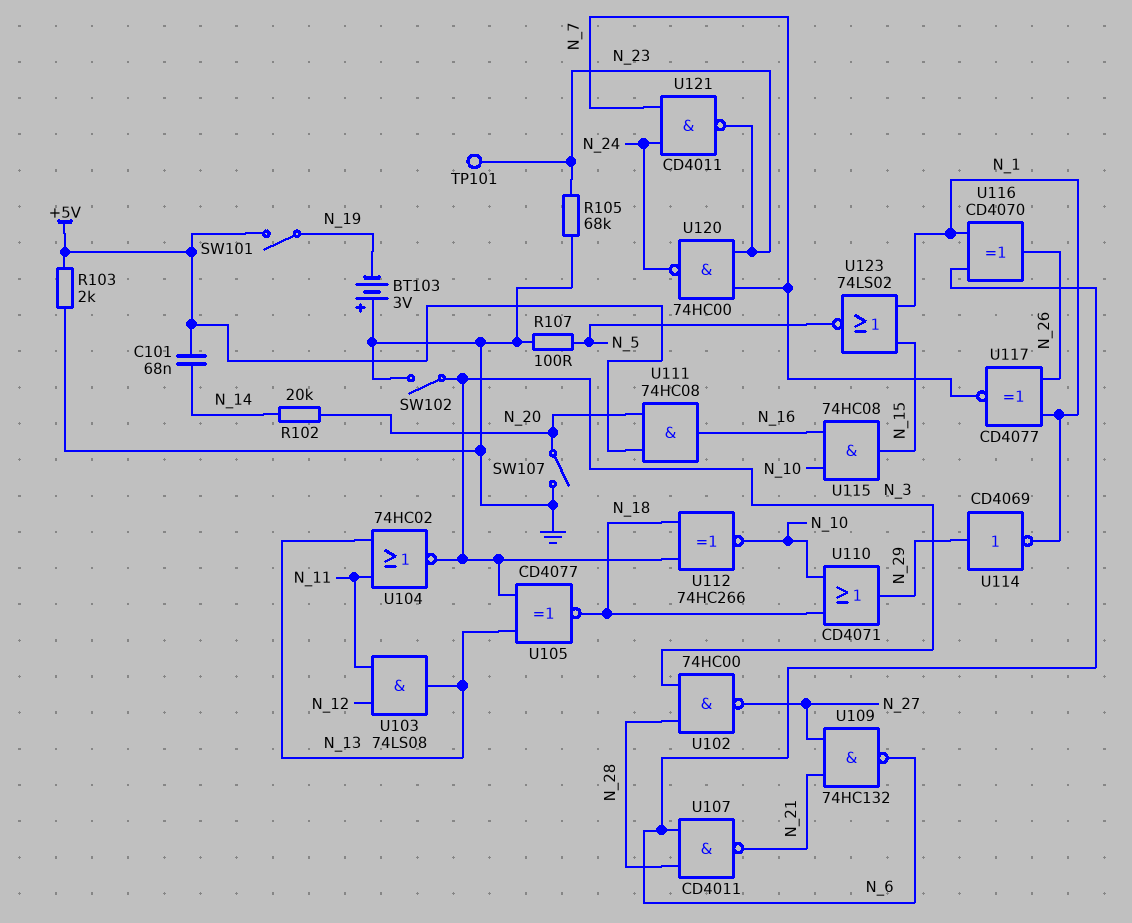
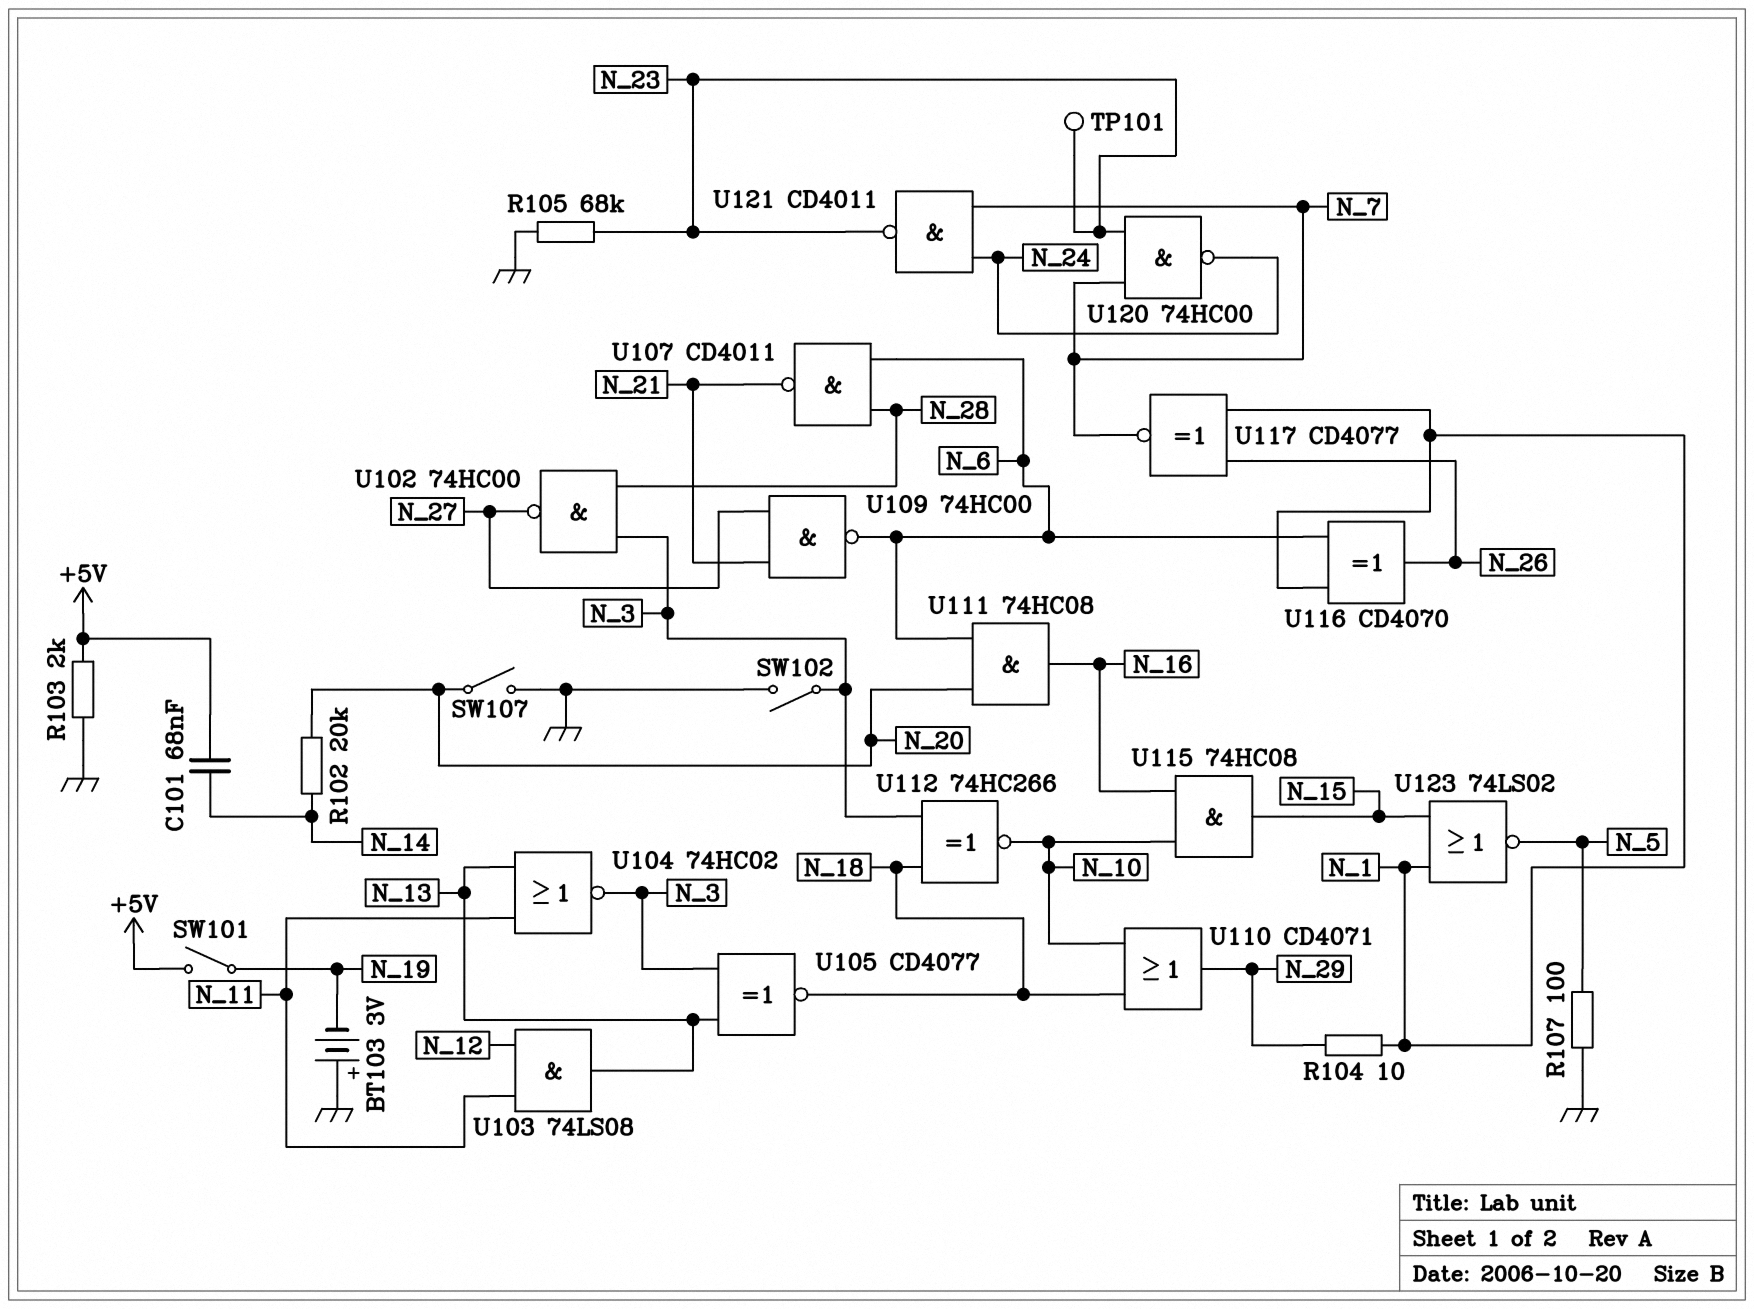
R104: none -> 10 (N_1, N_29)
U109: NAND 74HC132 (in N_21, in N_27, out N_6) -> NAND 74HC00 (in N_21, in N_27, out N_6)
U111: AND 74HC08 (in +5V, in N_20, out N_16) -> AND 74HC08 (in N_6, in N_20, out N_16)
U114: NOT CD4069 (in N_29, out N_1) -> none

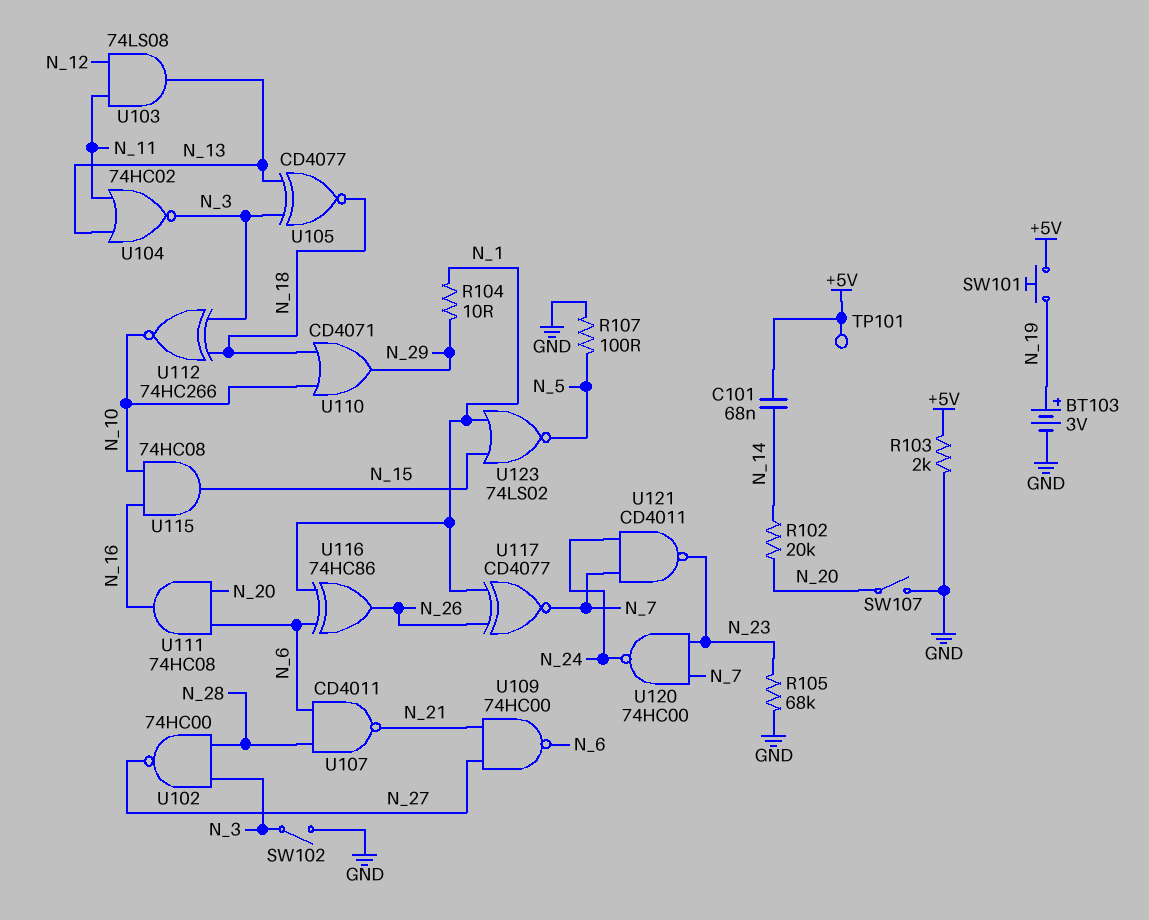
BT103: 3V (plus GND, minus N_19) -> 3V (plus N_19, minus GND)
SW101: switch (+5V, N_19) -> button (+5V, N_19)
TP101: test point (N_23) -> test point (+5V)
U116: XOR CD4070 (in N_1, in N_6, out N_26) -> XOR 74HC86 (in N_1, in N_6, out N_26)

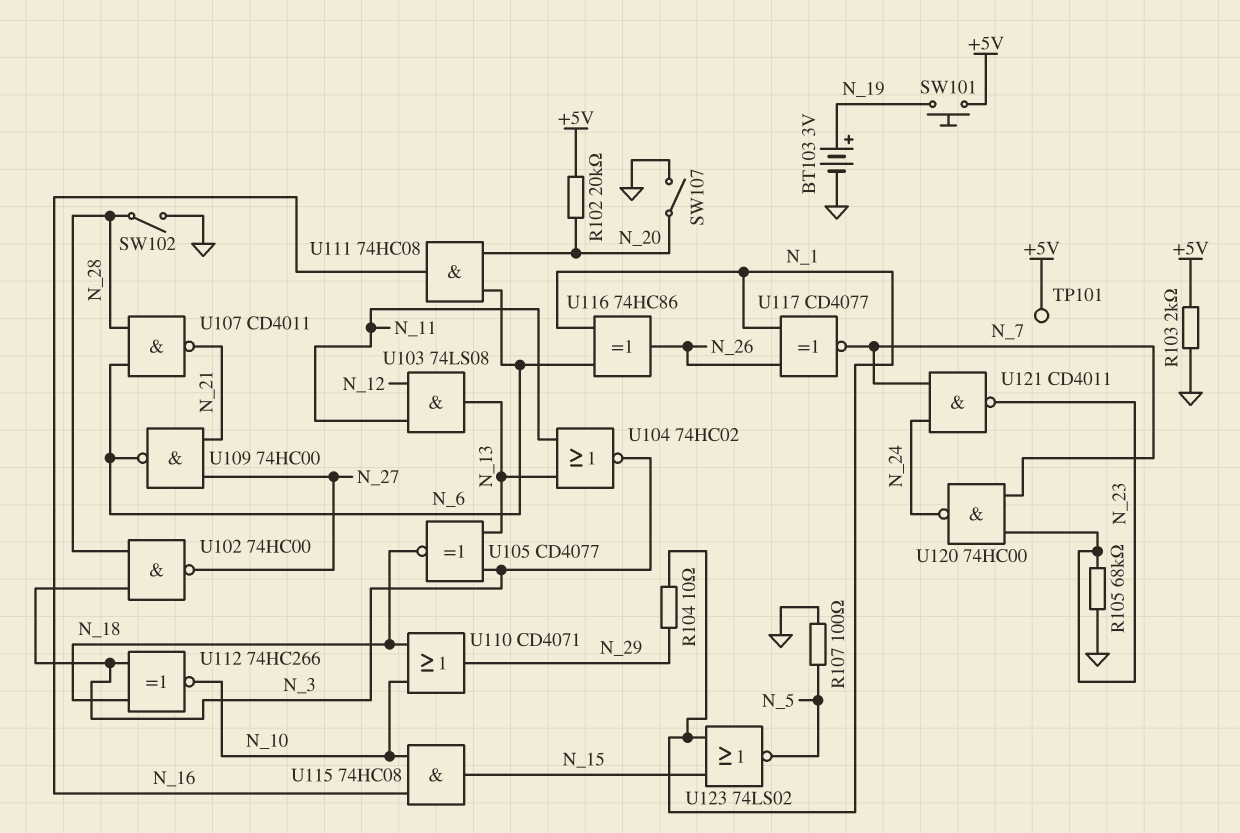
C101: 68nF (+5V, N_14) -> none
R102: 20k (N_14, N_20) -> 20k (+5V, N_20)
SW102: switch (GND, N_3) -> switch (GND, N_28)

